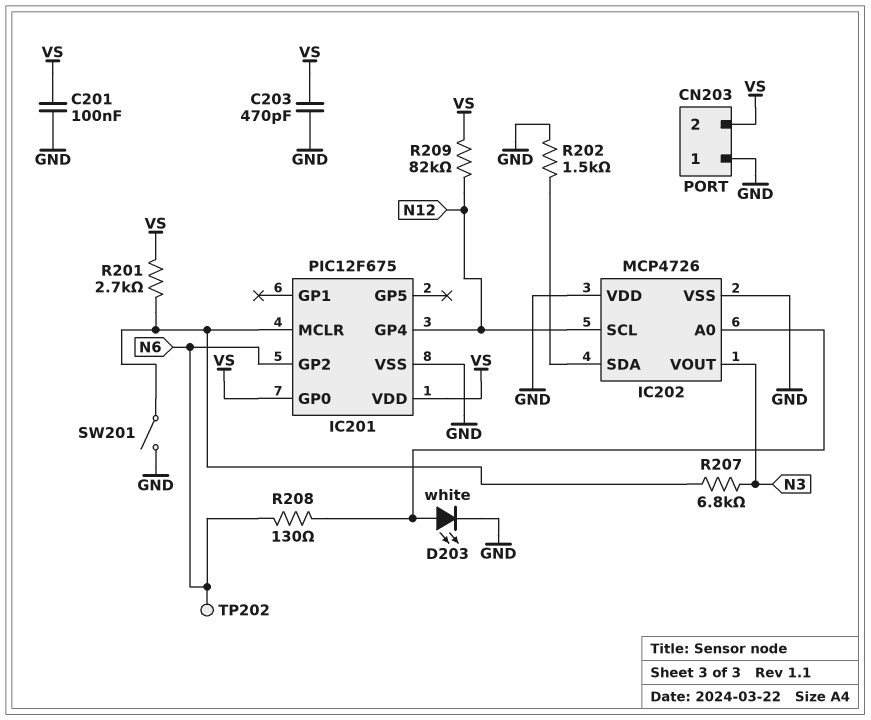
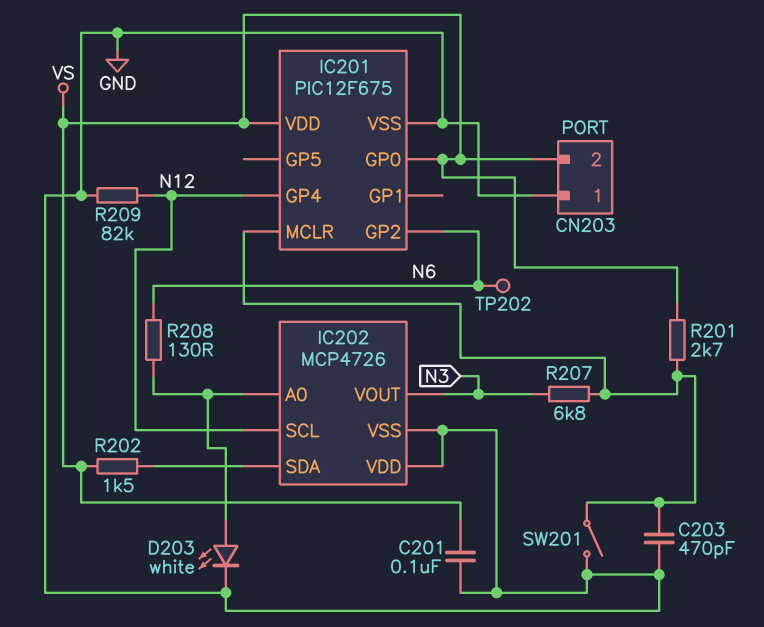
C203: 470pF (GND, VS) -> 470pF (GND, IC201/MCLR)
R202: 1.5k (GND, IC202/SDA) -> 1.5k (IC202/SDA, VS)
R209: 82k (N12, VS) -> 82k (GND, N12)

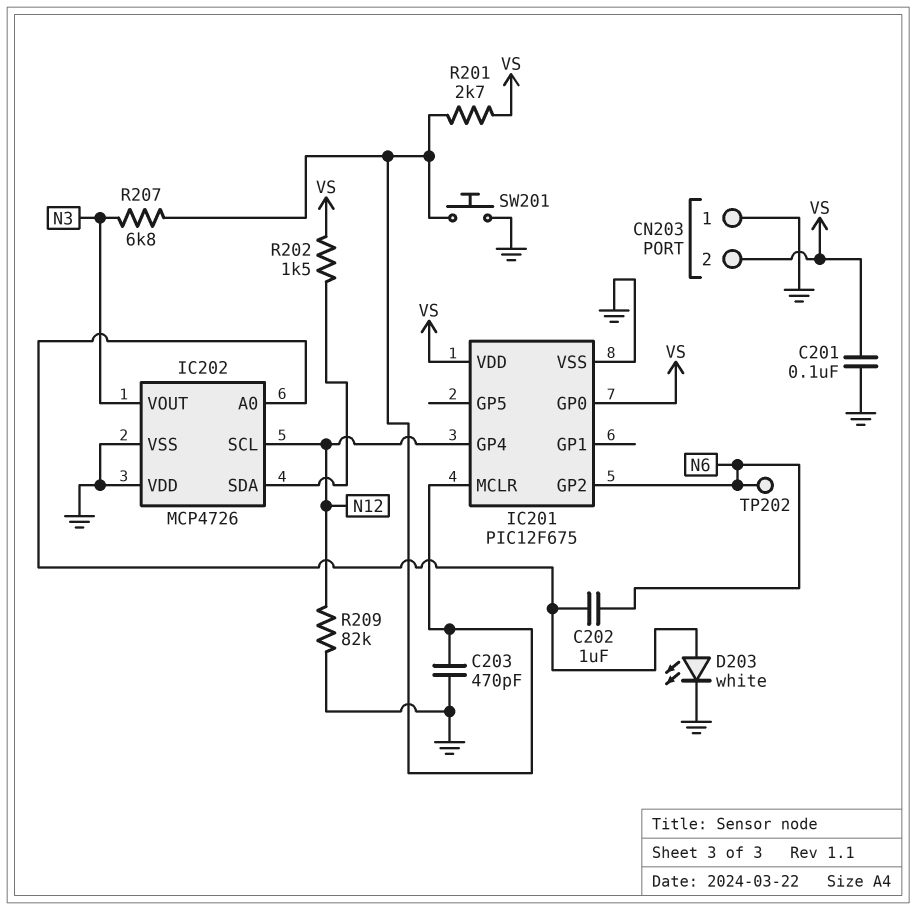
C202: none -> 1uF (IC202/A0, N6)
R208: 130 (IC202/A0, N6) -> none
SW201: switch (GND, IC201/MCLR) -> button (GND, IC201/MCLR)

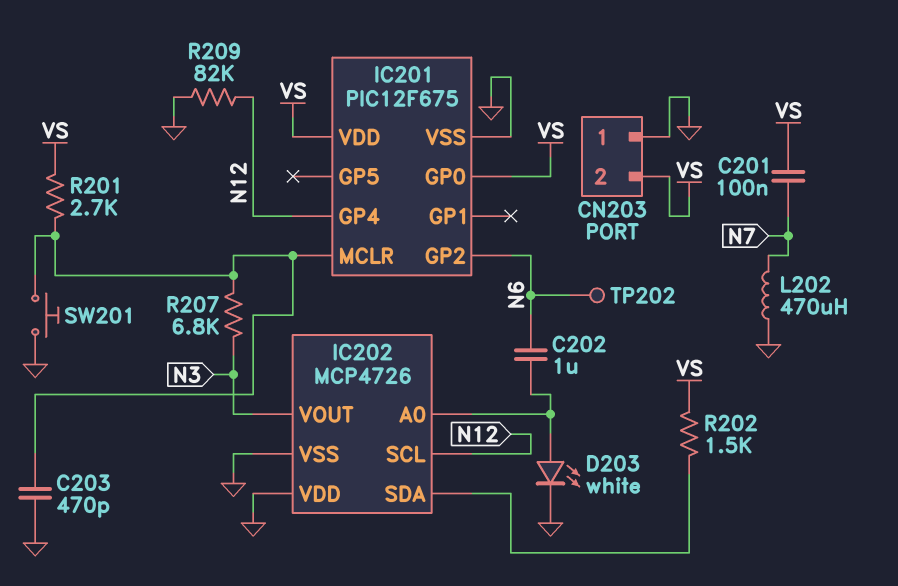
C201: 100nF (GND, VS) -> 100nF (N7, VS)
L202: none -> 470uH (GND, N7)

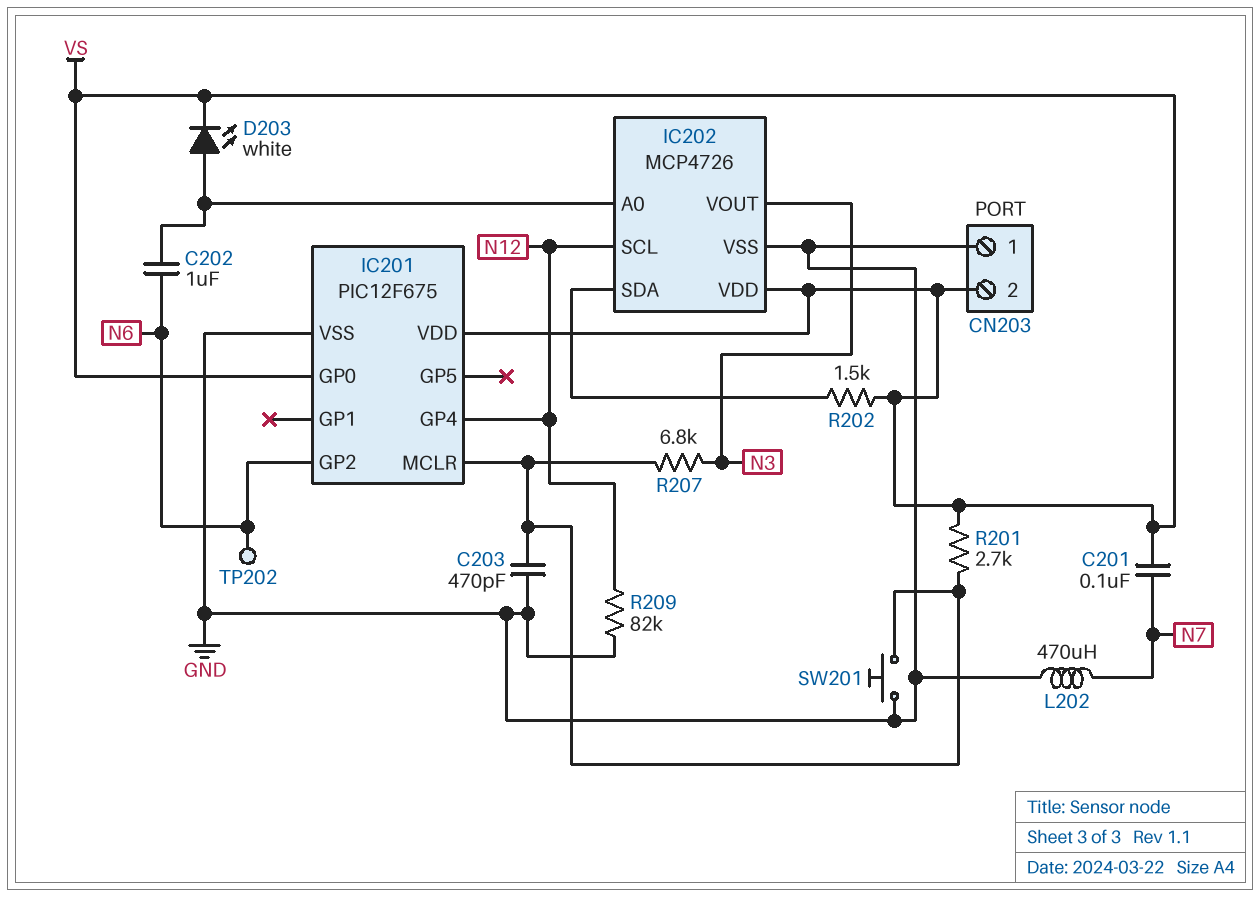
D203: LED white (A IC202/A0, K GND) -> LED white (A IC202/A0, K VS)
IC202 pin VDD: GND -> VS

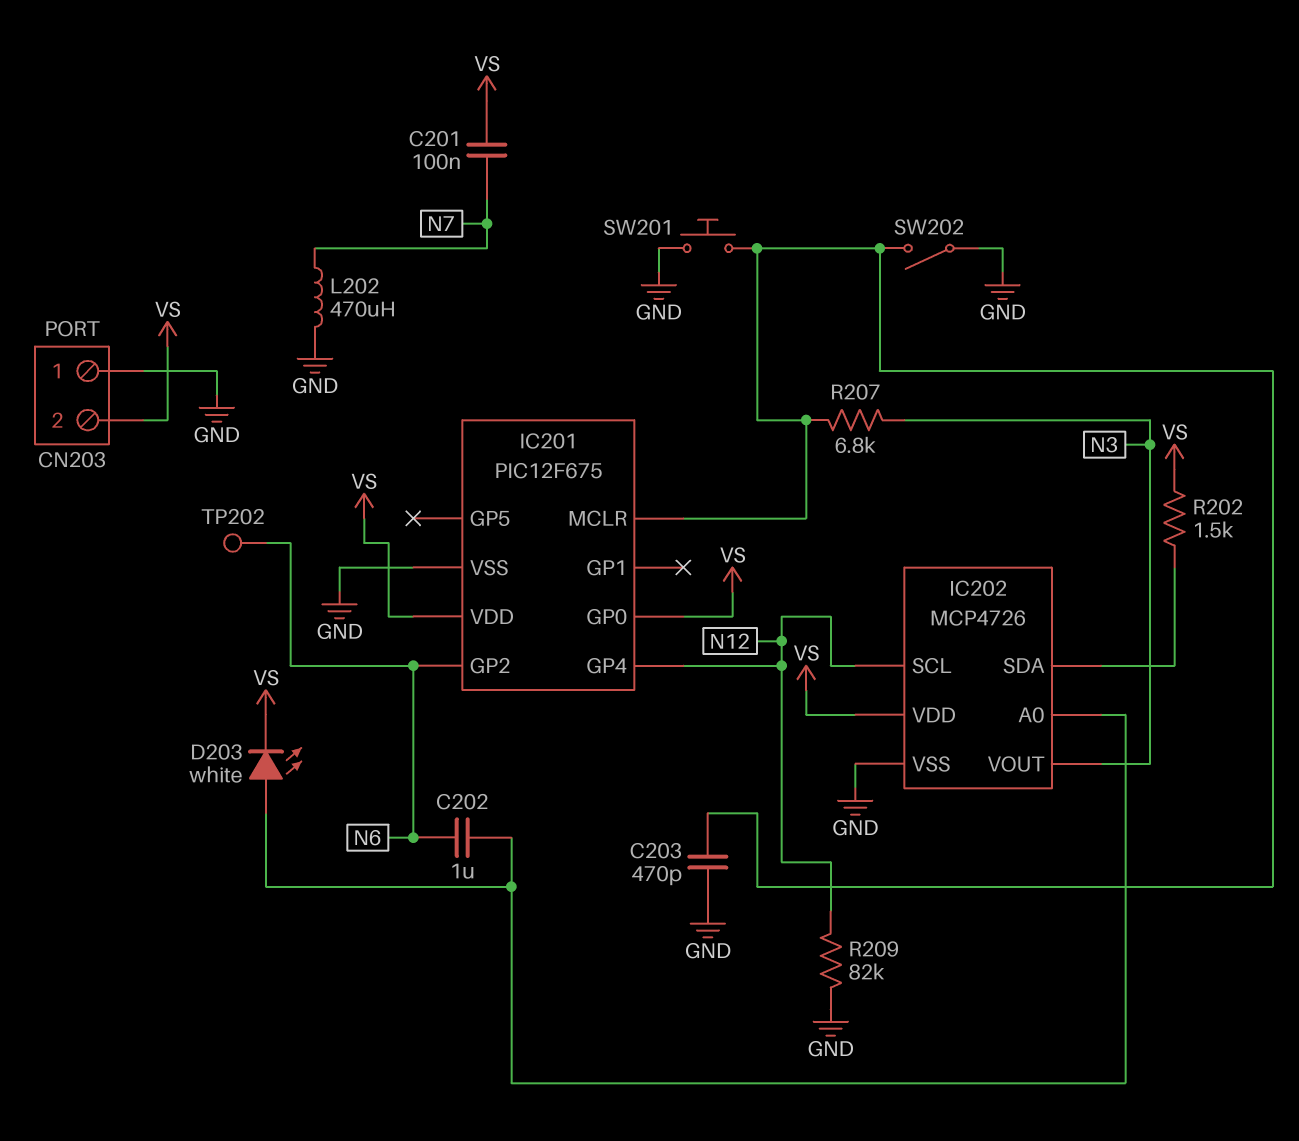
R201: 2.7k (IC201/MCLR, VS) -> none
SW202: none -> switch (GND, IC201/MCLR)

